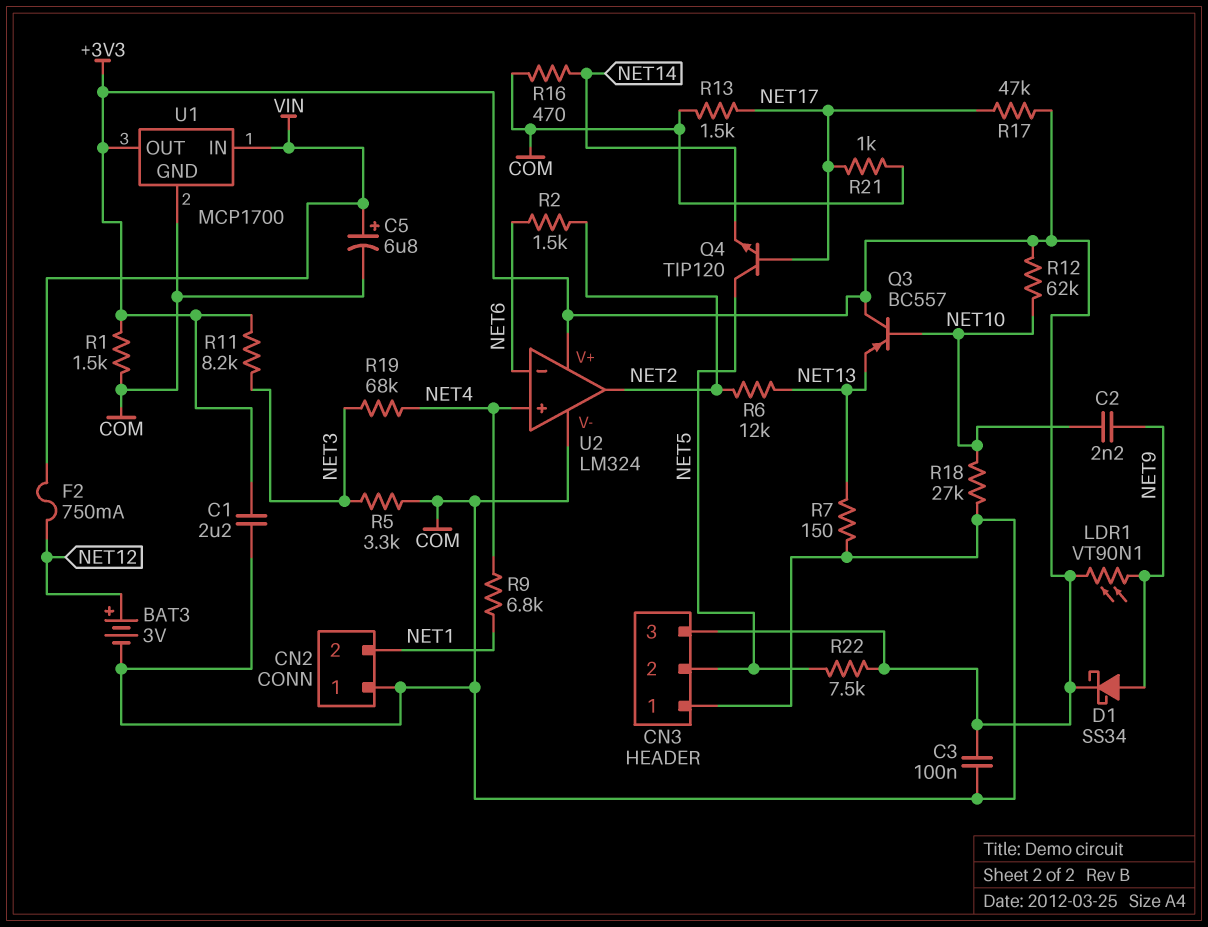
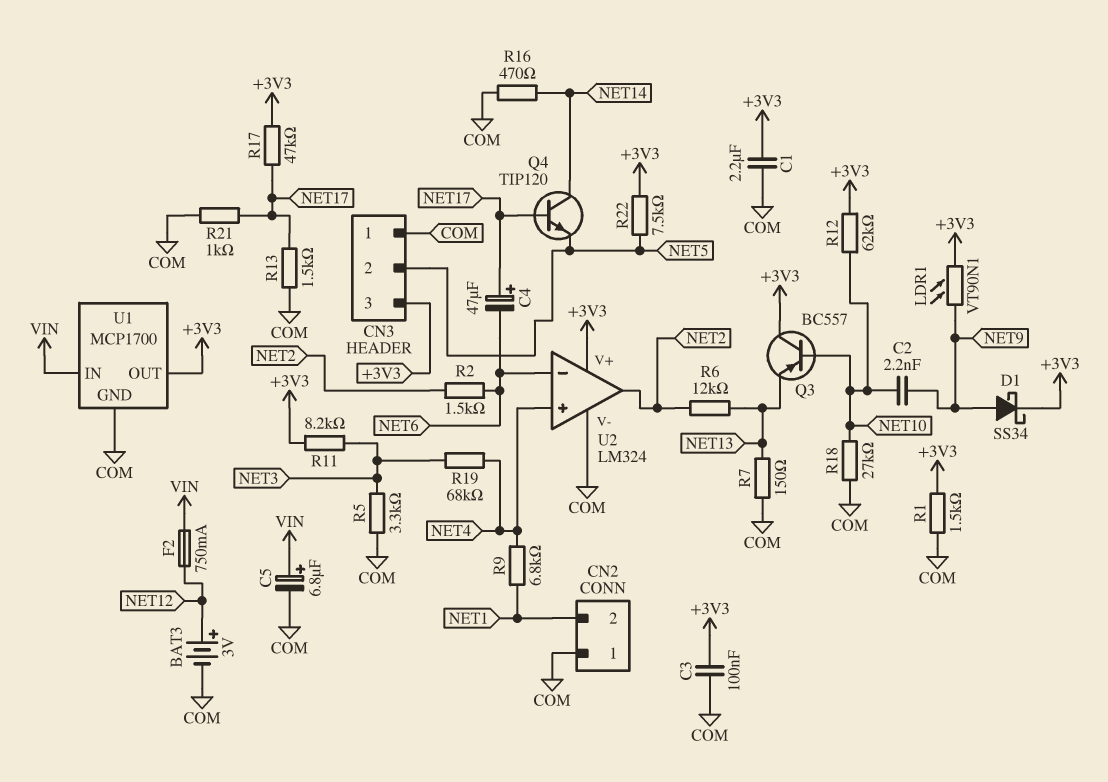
C4: none -> 47uF (plus NET17, minus NET6)
Q4: NPN TIP120 (B NET17, C NET5, E NET14) -> NPN TIP120 (B NET17, C NET14, E NET5)

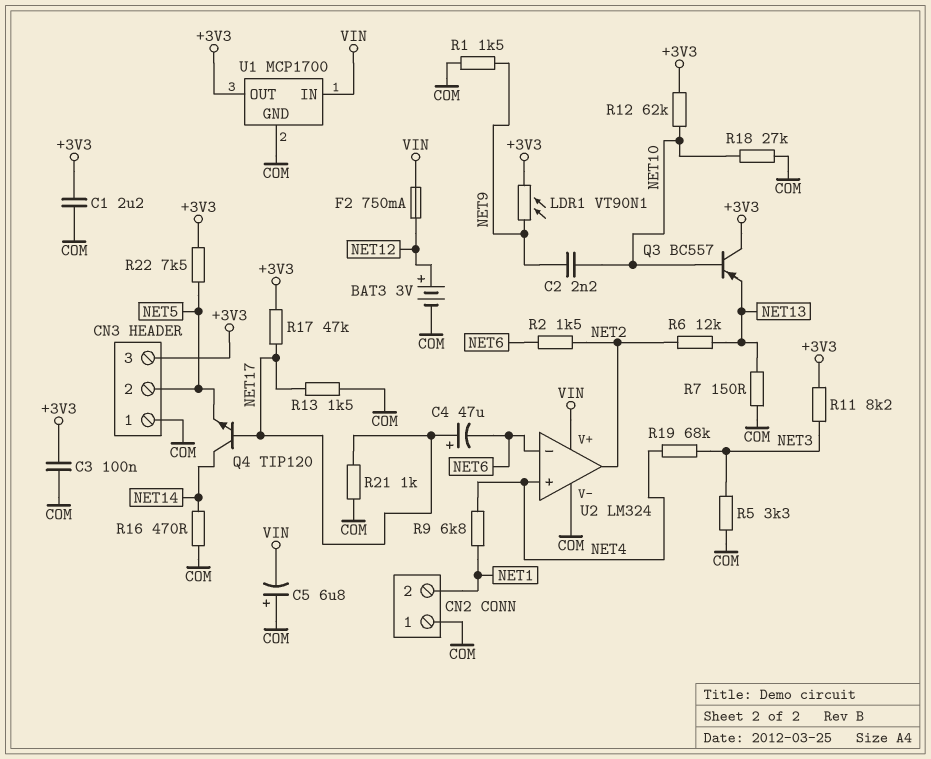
C5: 6.8uF (plus VIN, minus COM) -> 6.8uF (plus COM, minus VIN)
D1: schottky SS34 (A NET9, K +3V3) -> none
R1: 1.5k (+3V3, COM) -> 1.5k (COM, NET9)
U2 pin V+: +3V3 -> VIN

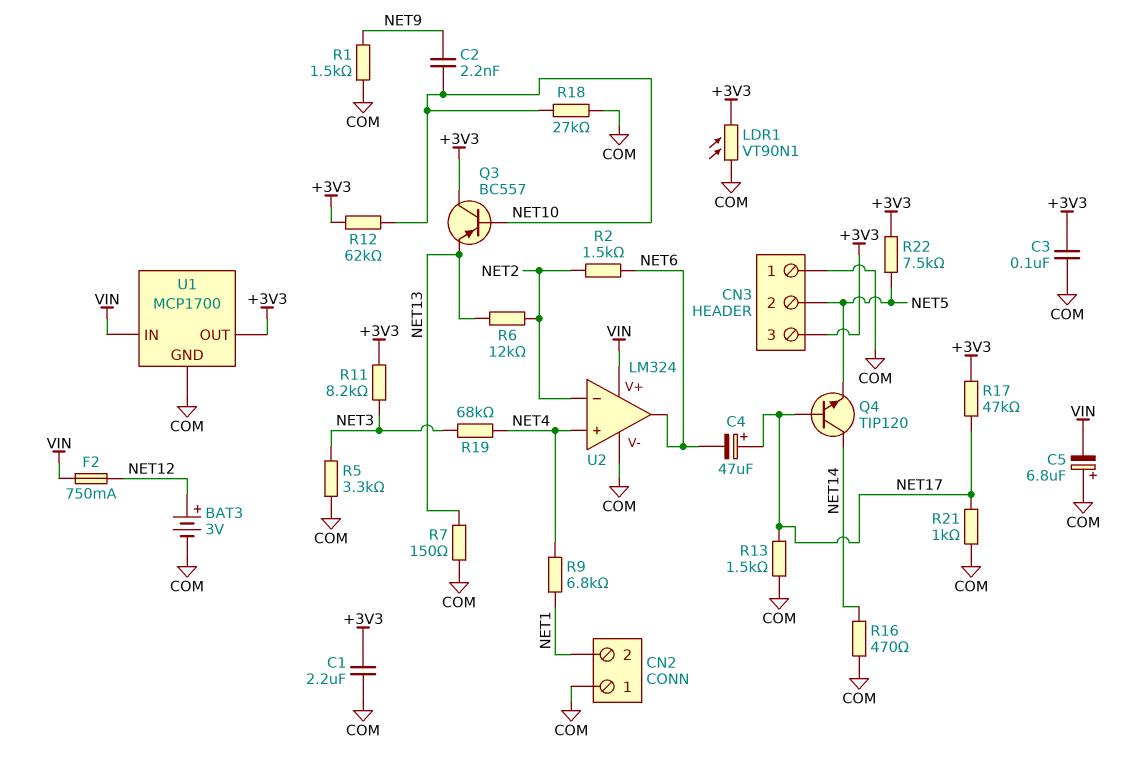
LDR1: VT90N1 (+3V3, NET9) -> VT90N1 (+3V3, COM)
U2 pin in-: NET6 -> NET2
U2 pin out: NET2 -> NET6

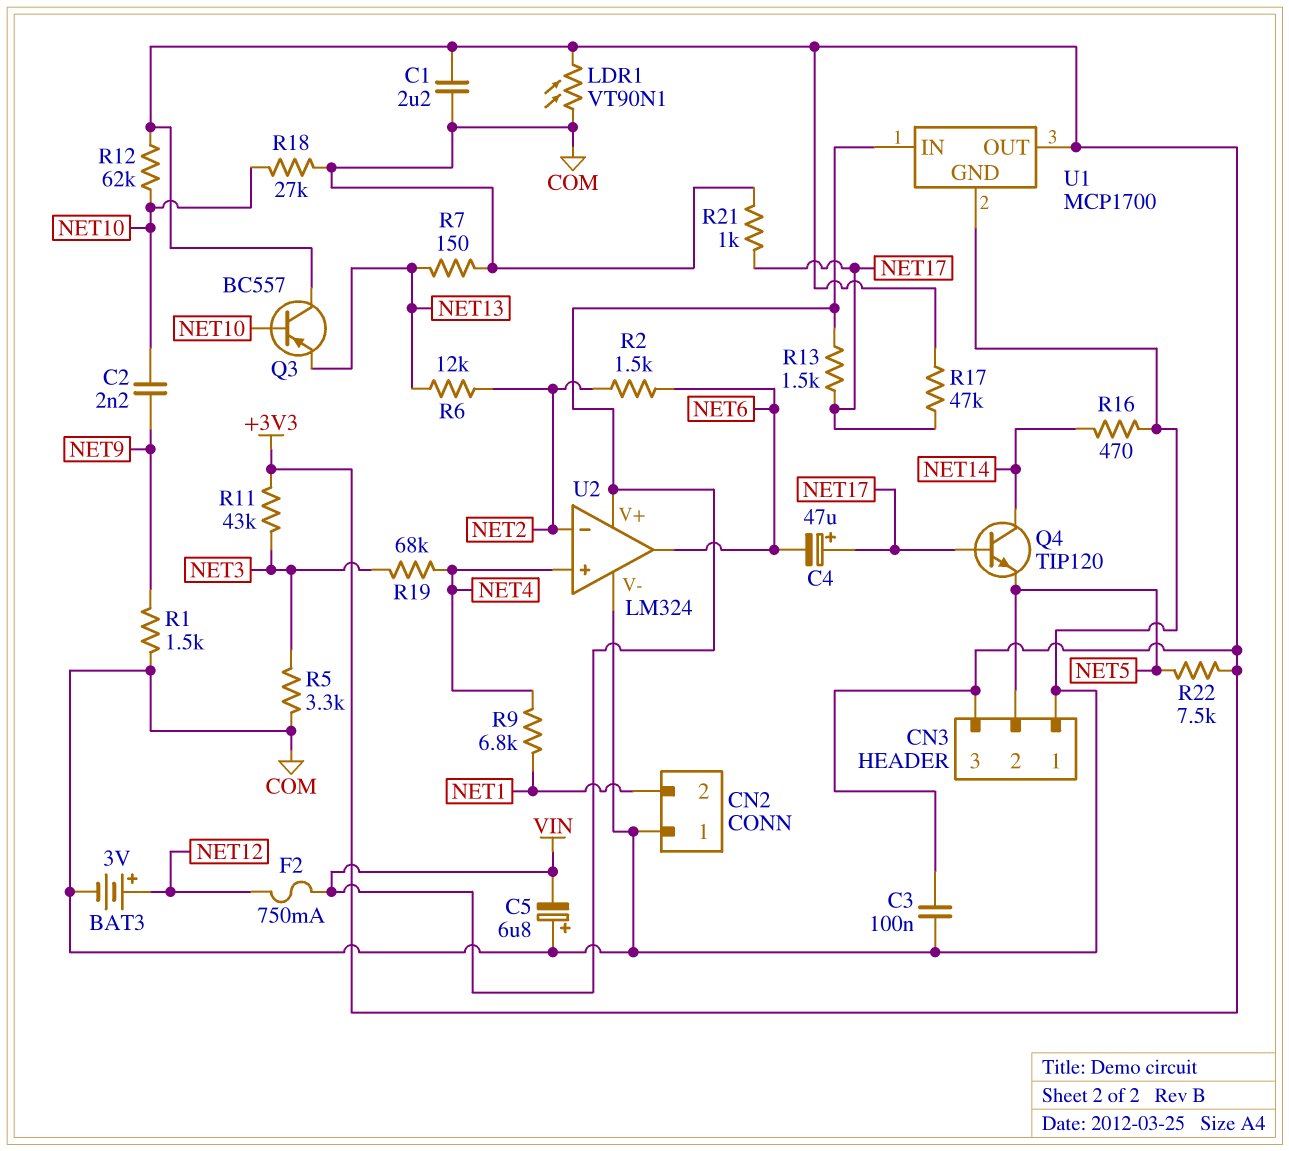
R11: 8.2k (+3V3, NET3) -> 43k (+3V3, NET3)
R13: 1.5k (COM, NET17) -> 1.5k (NET17, VIN)

